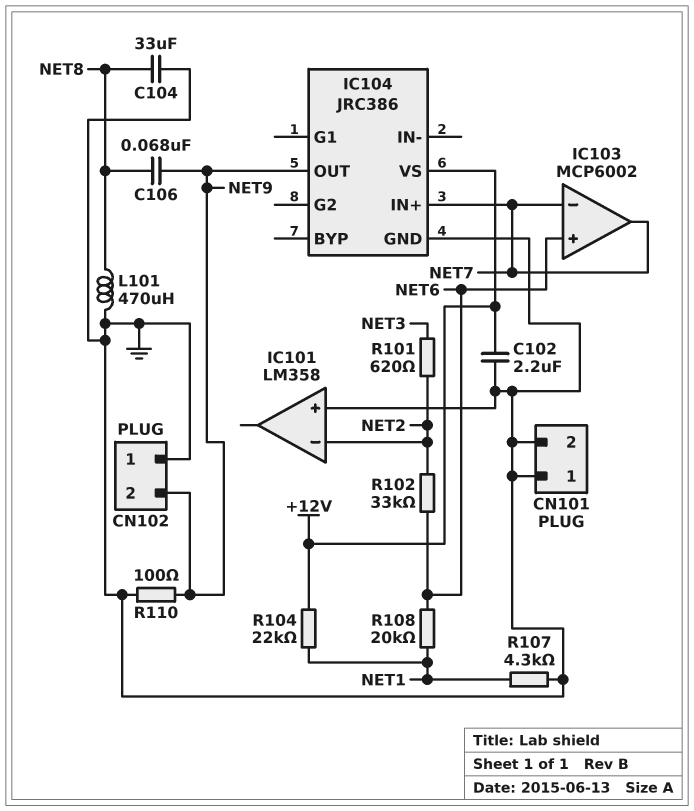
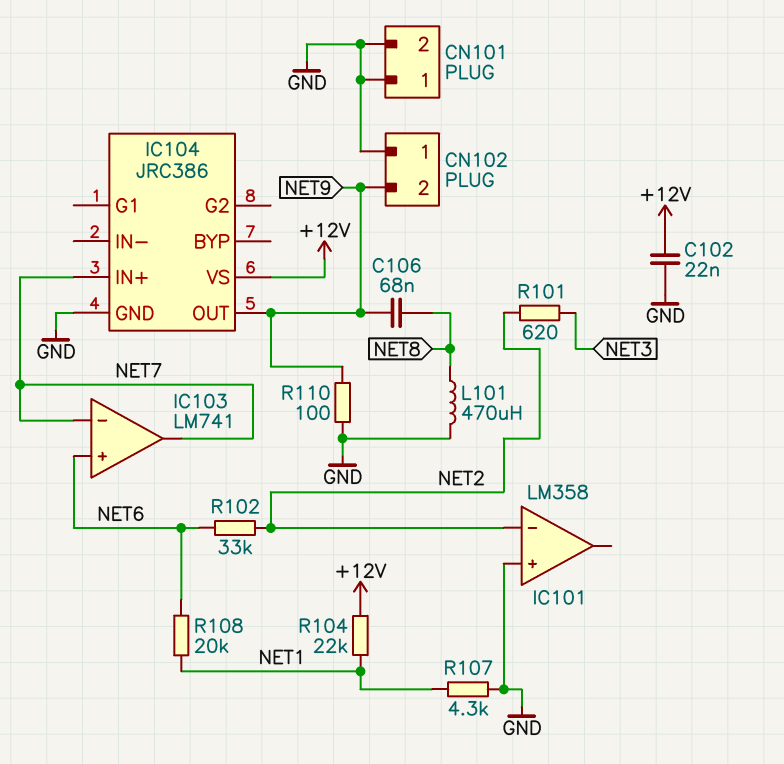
C102: 2.2uF (+12V, GND) -> 22nF (+12V, GND)
C104: 33uF (GND, NET8) -> none
IC103: MCP6002 -> LM741

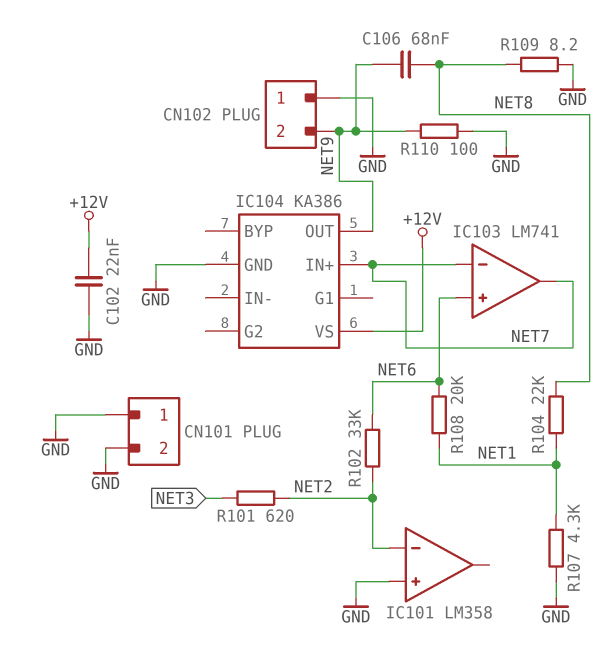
IC104: JRC386 -> KA386
L101: 470uH (GND, NET8) -> none
R104: 22k (+12V, NET1) -> 22k (NET1, NET8)
R109: none -> 8.2 (GND, NET8)

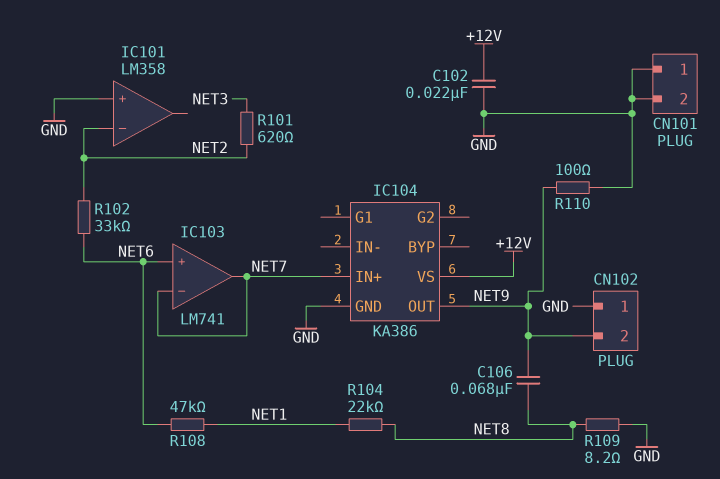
R107: 4.3k (GND, NET1) -> none
R108: 20k (NET1, NET6) -> 47k (NET1, NET6)

